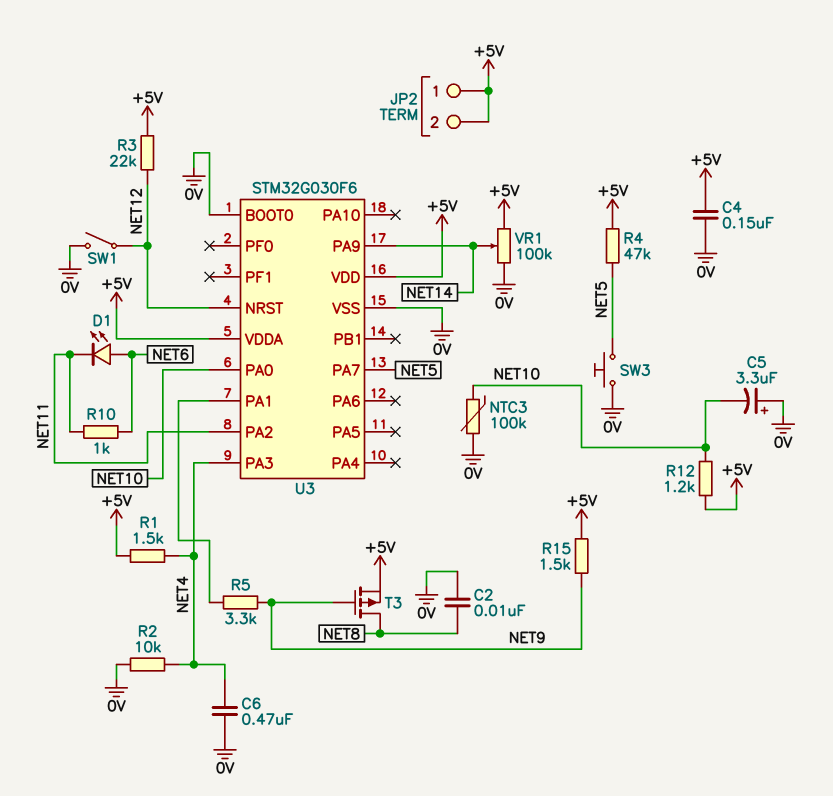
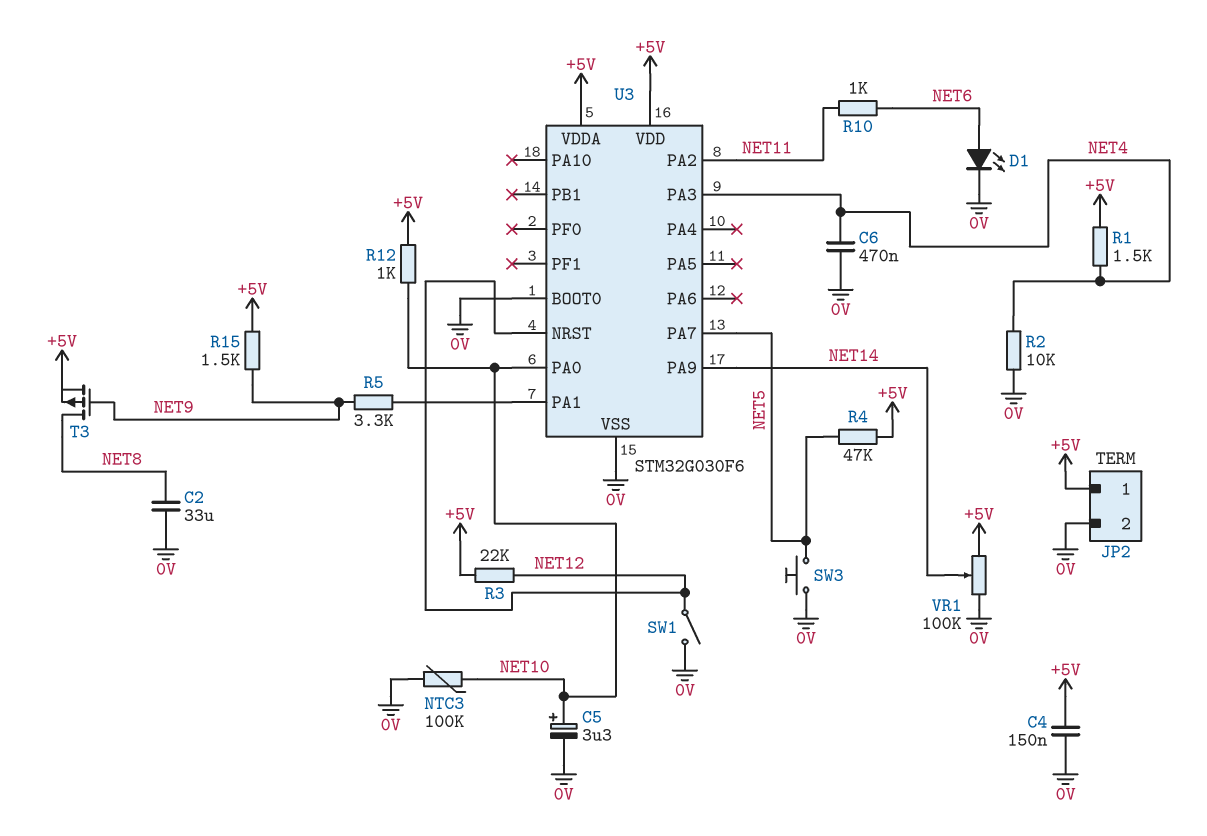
C2: 10nF (0V, NET8) -> 33uF (0V, NET8)
C5: 3.3uF (plus 0V, minus NET10) -> 3.3uF (plus NET10, minus 0V)
D1: LED (A NET6, K NET11) -> LED (A NET6, K 0V)
JP2 pin 2: +5V -> 0V
R12: 1.2k (+5V, NET10) -> 1k (+5V, NET10)

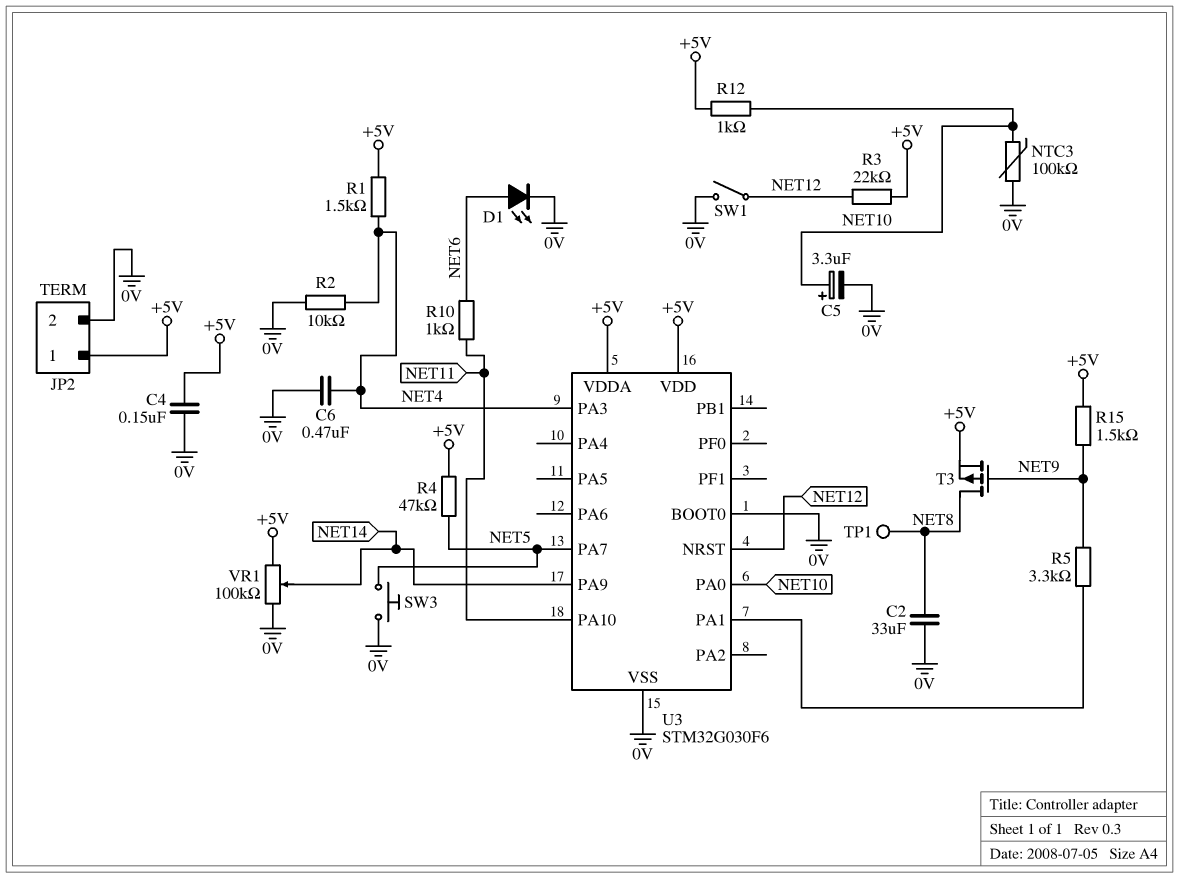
TP1: none -> test point (NET8)
U3 pin PA2: NET11 -> none
U3 pin PA10: none -> NET11

